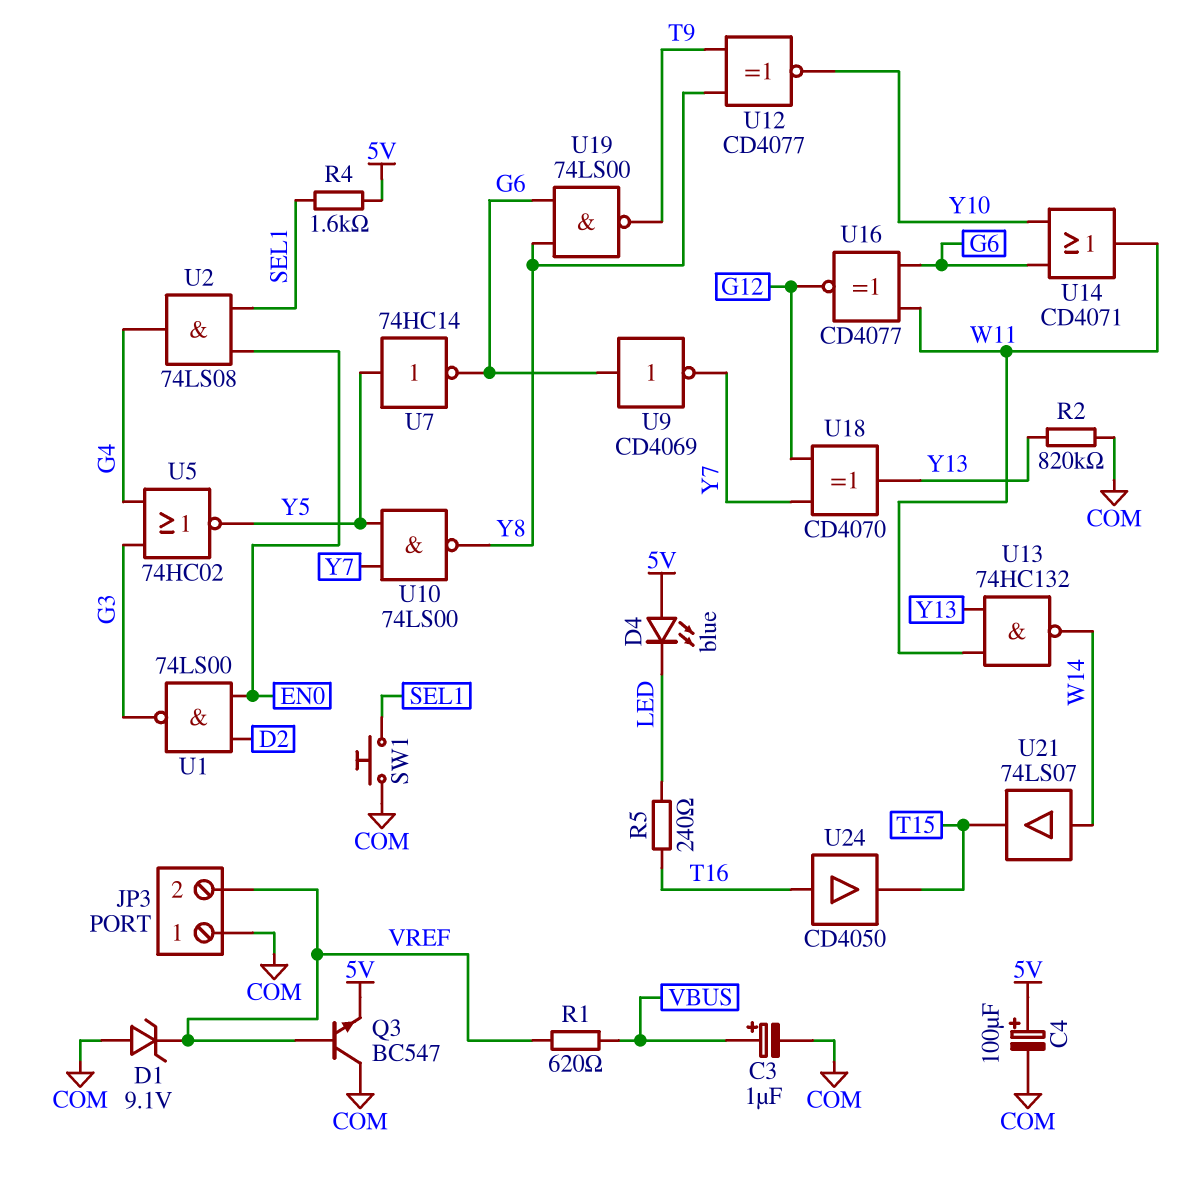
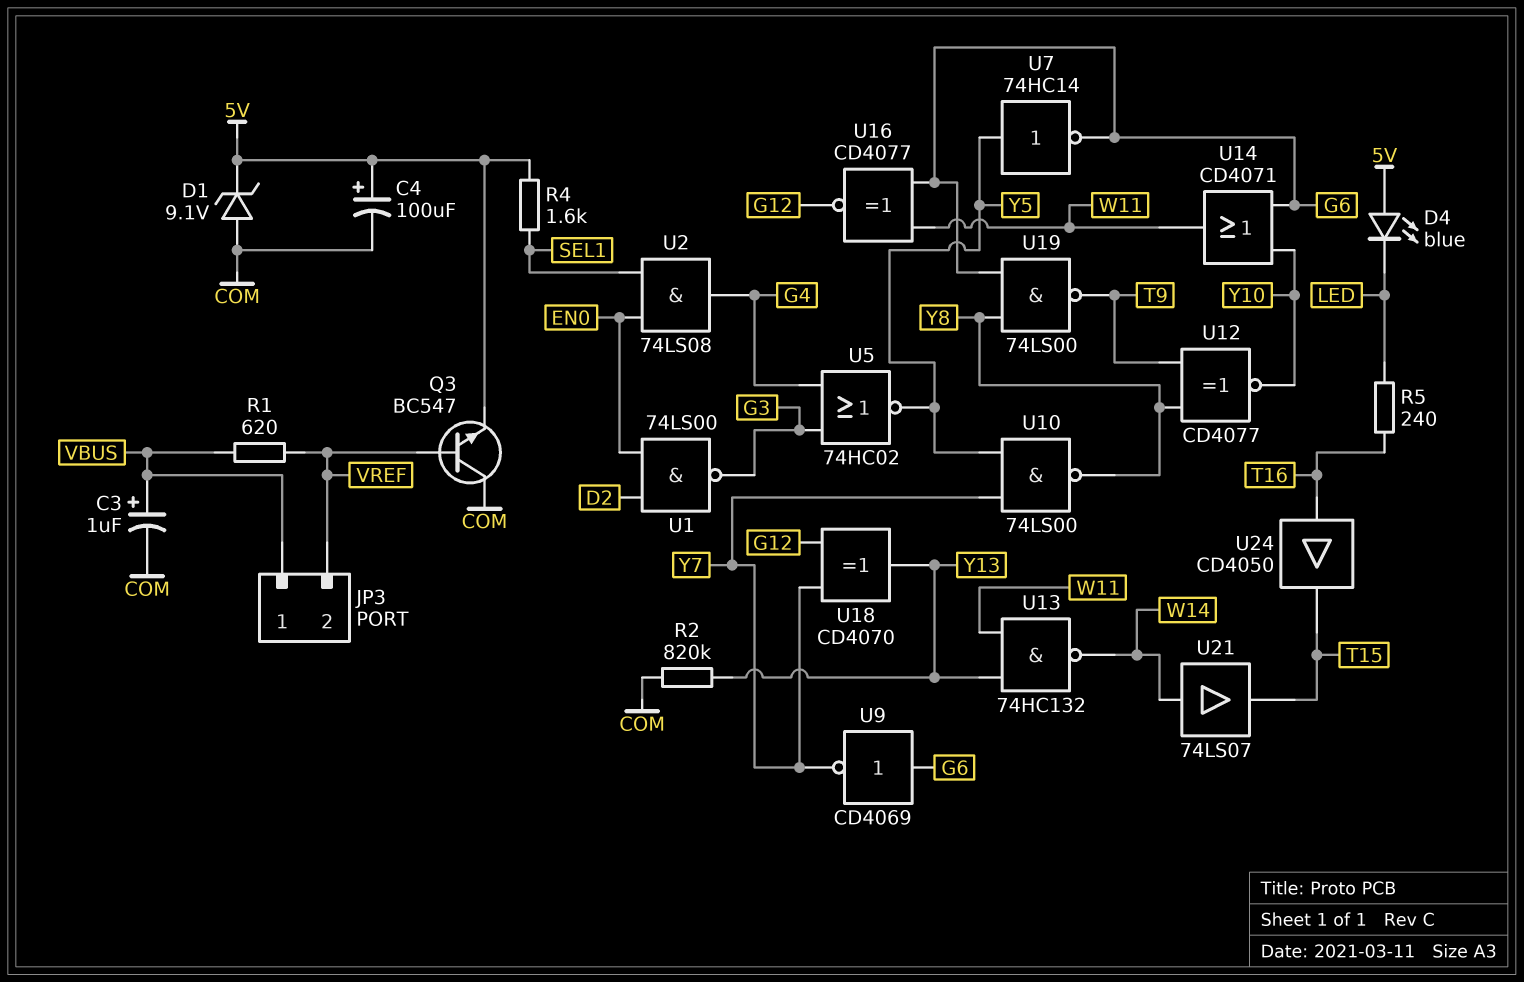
D1: zener 9.1V (A COM, K VREF) -> zener 9.1V (A COM, K 5V)
JP3 pin 1: COM -> VBUS
SW1: button (COM, SEL1) -> none

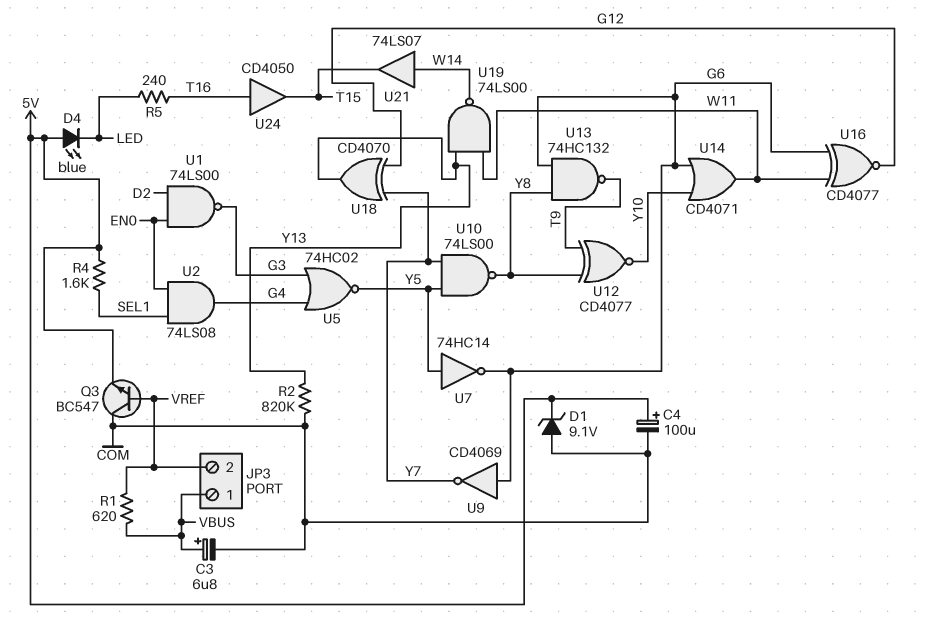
C3: 1uF (plus VBUS, minus COM) -> 6.8uF (plus VBUS, minus COM)
U13: NAND 74HC132 (in W11, in Y13, out W14) -> NAND 74HC132 (in G6, in Y8, out T9)
U19: NAND 74LS00 (in G6, in Y8, out T9) -> NAND 74LS00 (in W11, in Y13, out W14)

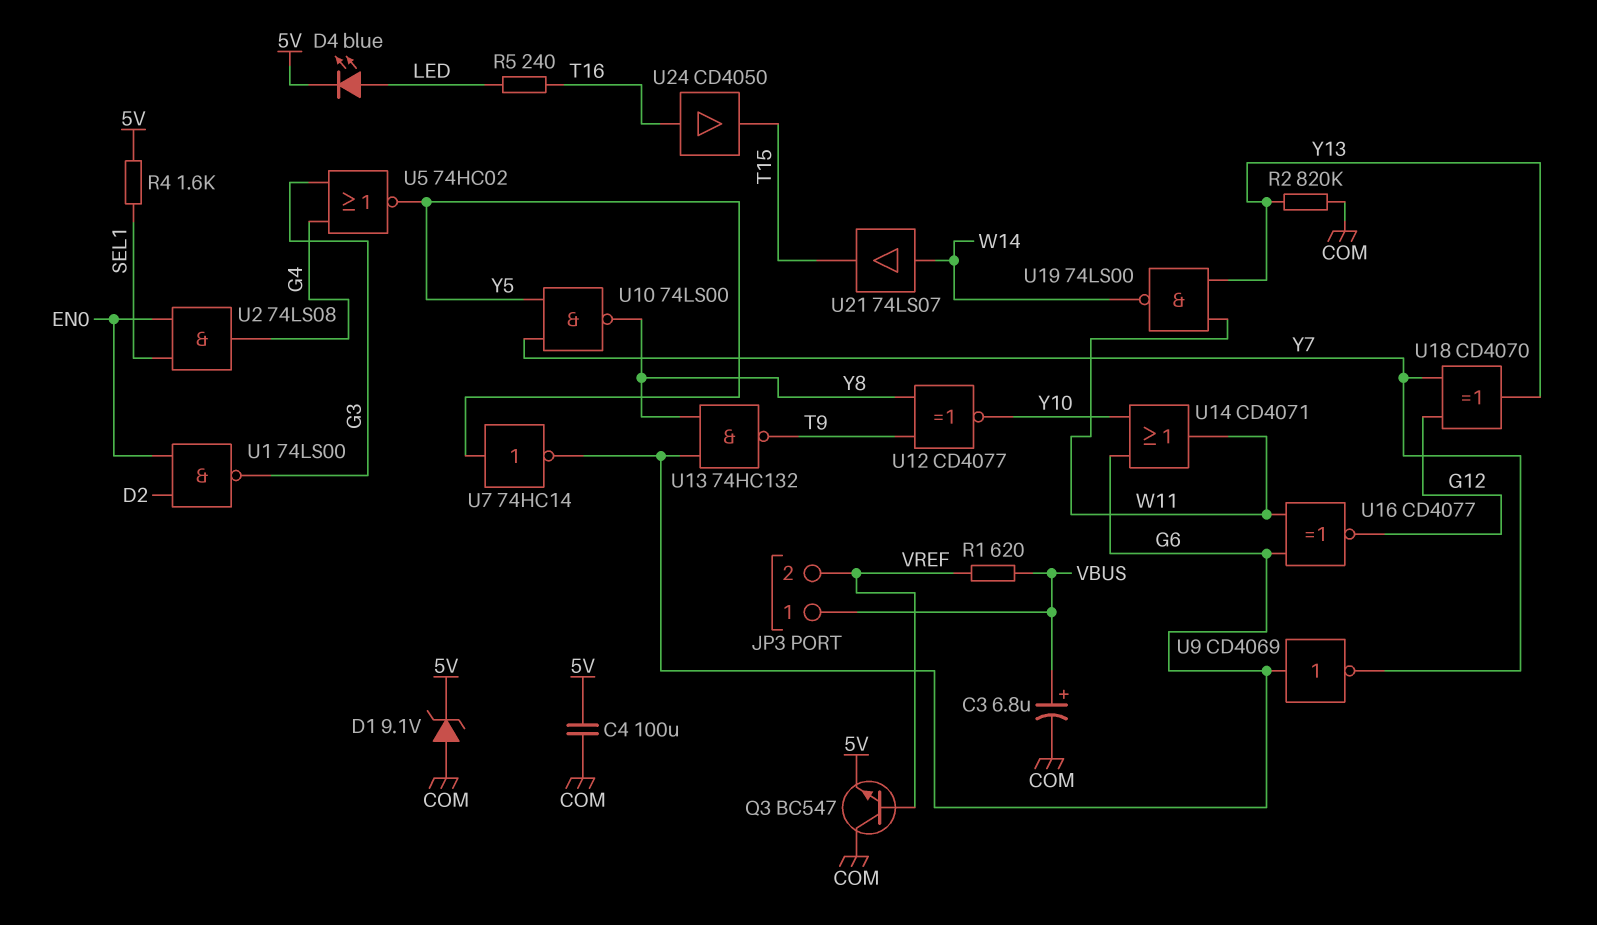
C4: 100uF (plus 5V, minus COM) -> 100uF (5V, COM)
D4: LED blue (A 5V, K LED) -> LED blue (A LED, K 5V)

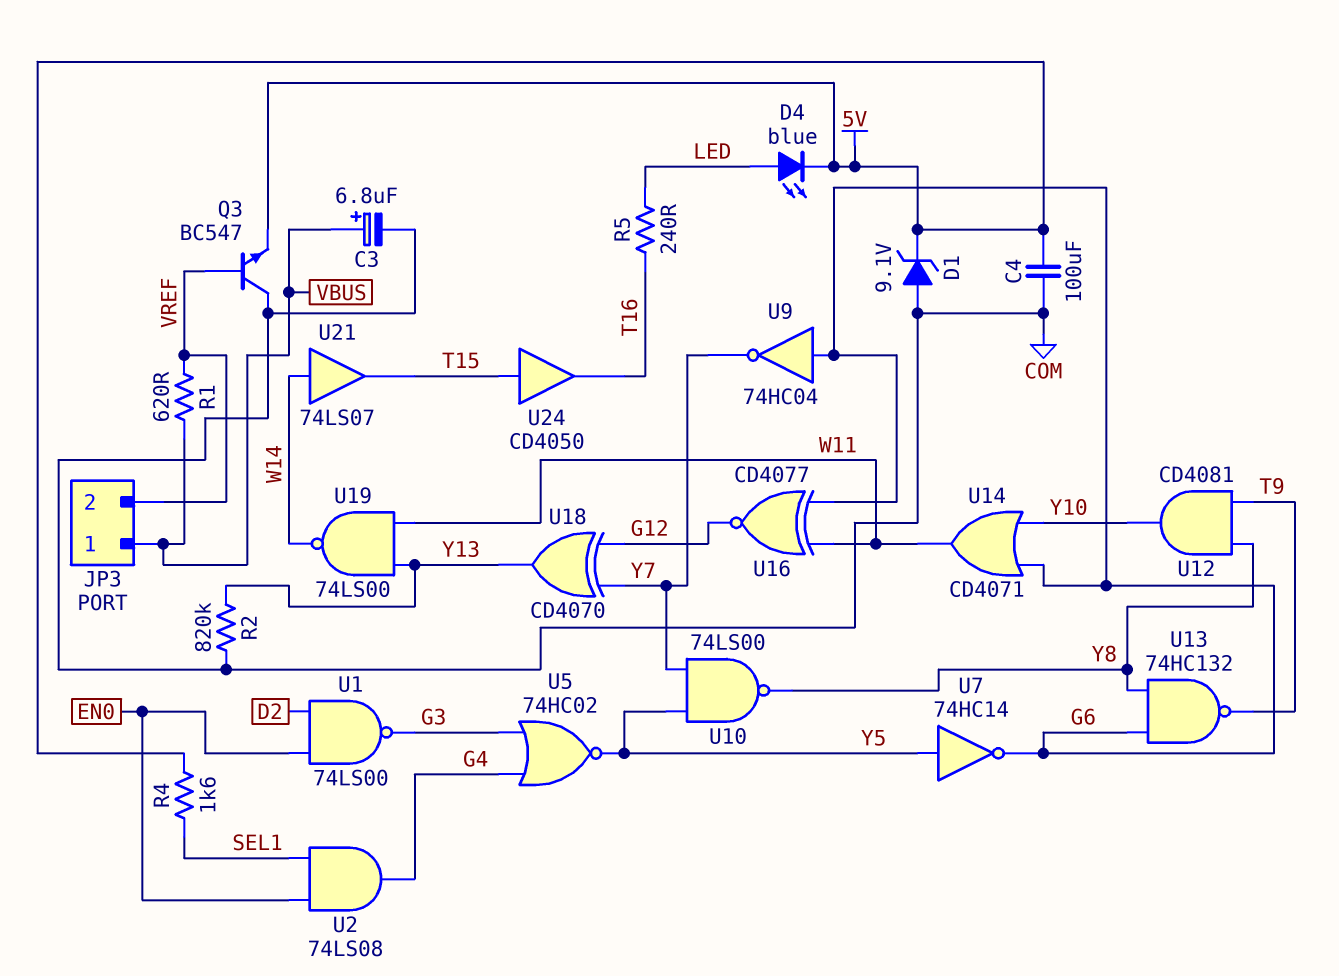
U9: NOT CD4069 (in G6, out Y7) -> NOT 74HC04 (in G6, out Y7)
U12: XNOR CD4077 (in T9, in Y8, out Y10) -> AND CD4081 (in T9, in Y8, out Y10)
U24: buffer CD4050 (in T16, out T15) -> buffer CD4050 (in T15, out T16)

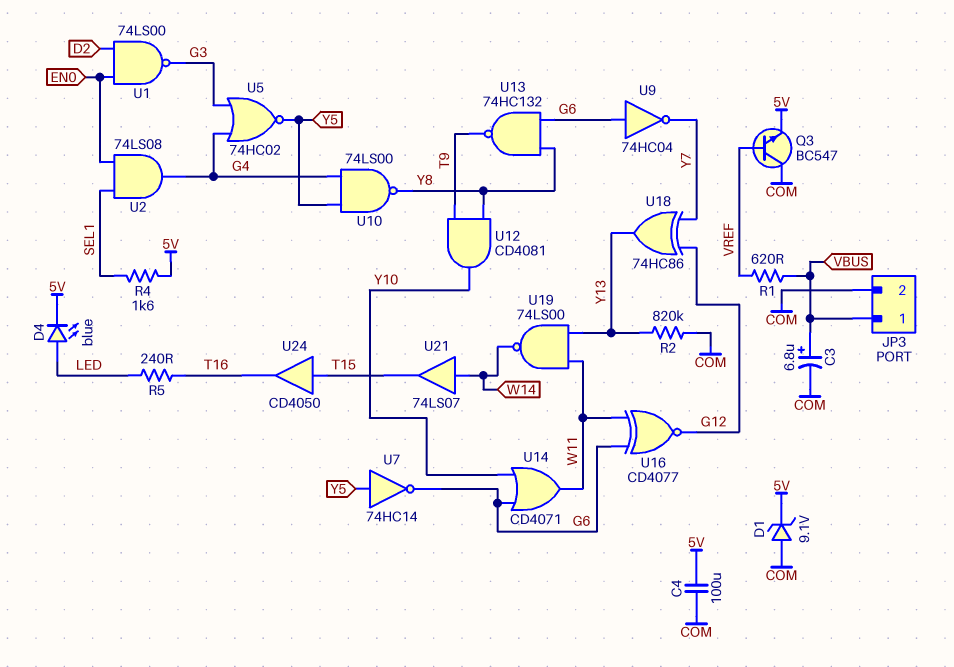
JP3 pin 2: VREF -> COM
U10: NAND 74LS00 (in Y5, in Y7, out Y8) -> NAND 74LS00 (in G4, in Y5, out Y8)
U18: XOR CD4070 (in G12, in Y7, out Y13) -> XOR 74HC86 (in G12, in Y7, out Y13)

